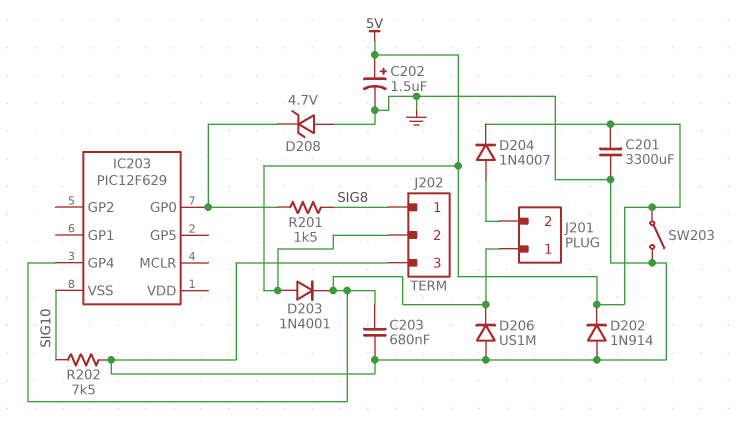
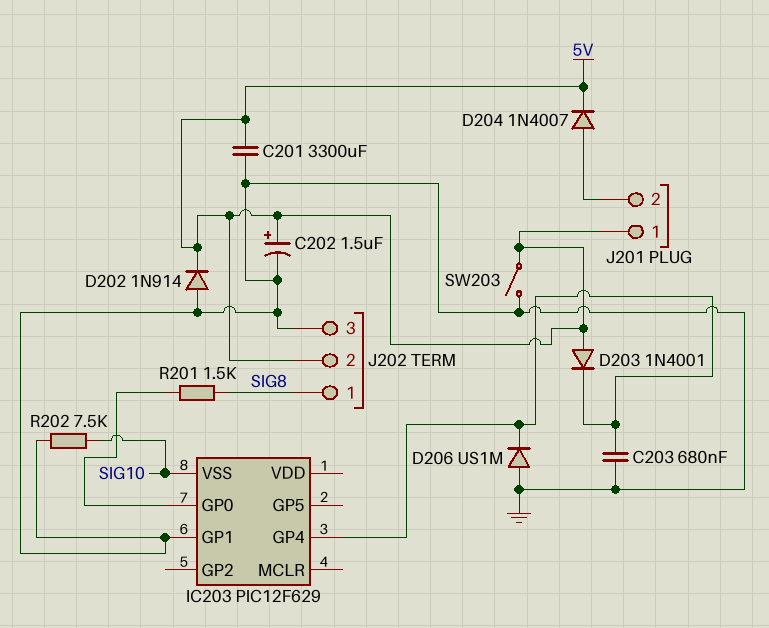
D208: zener 4.7V (A GND, K IC203/GP0) -> none
IC203 pin GP1: none -> GND
J201 pin 1: IC203/GP4 -> 5V

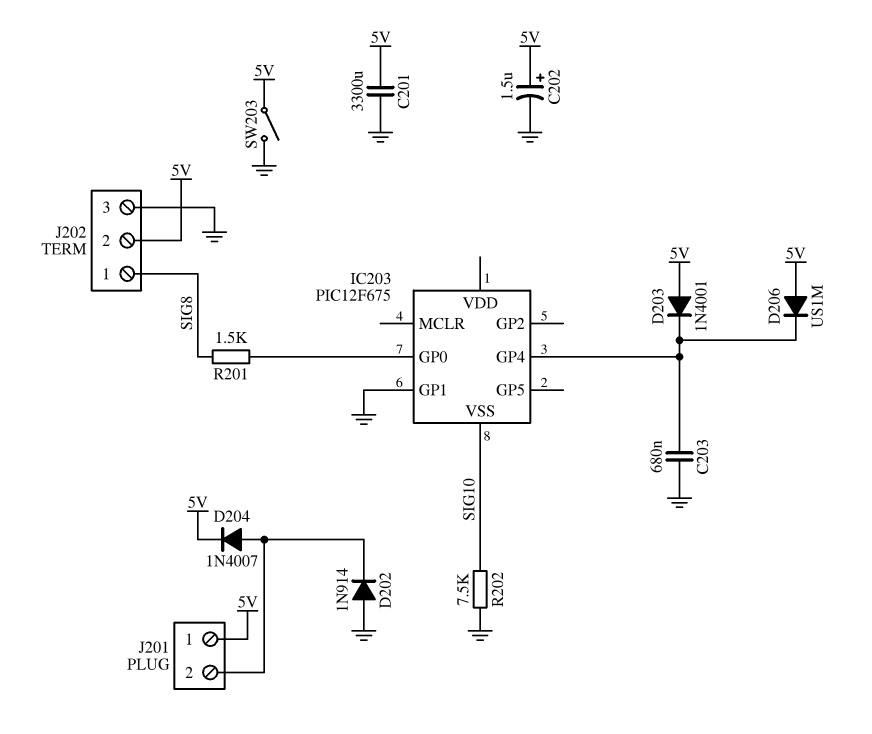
D202: diode 1N914 (A GND, K 5V) -> diode 1N914 (A GND, K J201/2)
D206: diode US1M (A GND, K IC203/GP4) -> diode US1M (A 5V, K IC203/GP4)
IC203: PIC12F629 -> PIC12F675

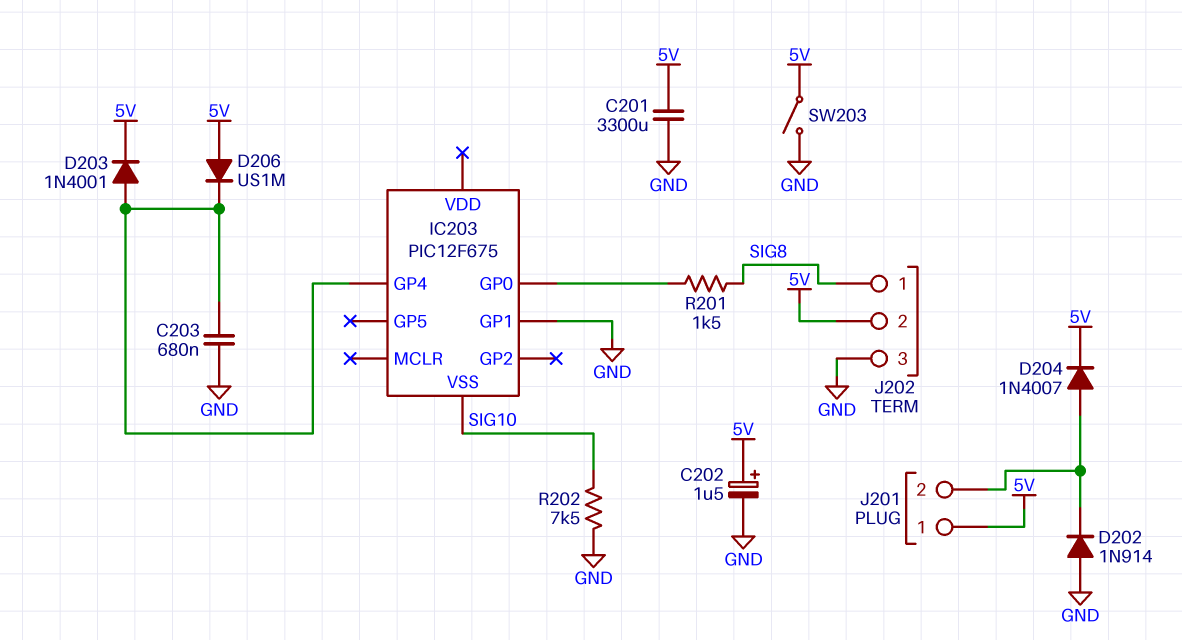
D203: diode 1N4001 (A 5V, K IC203/GP4) -> diode 1N4001 (A IC203/GP4, K 5V)

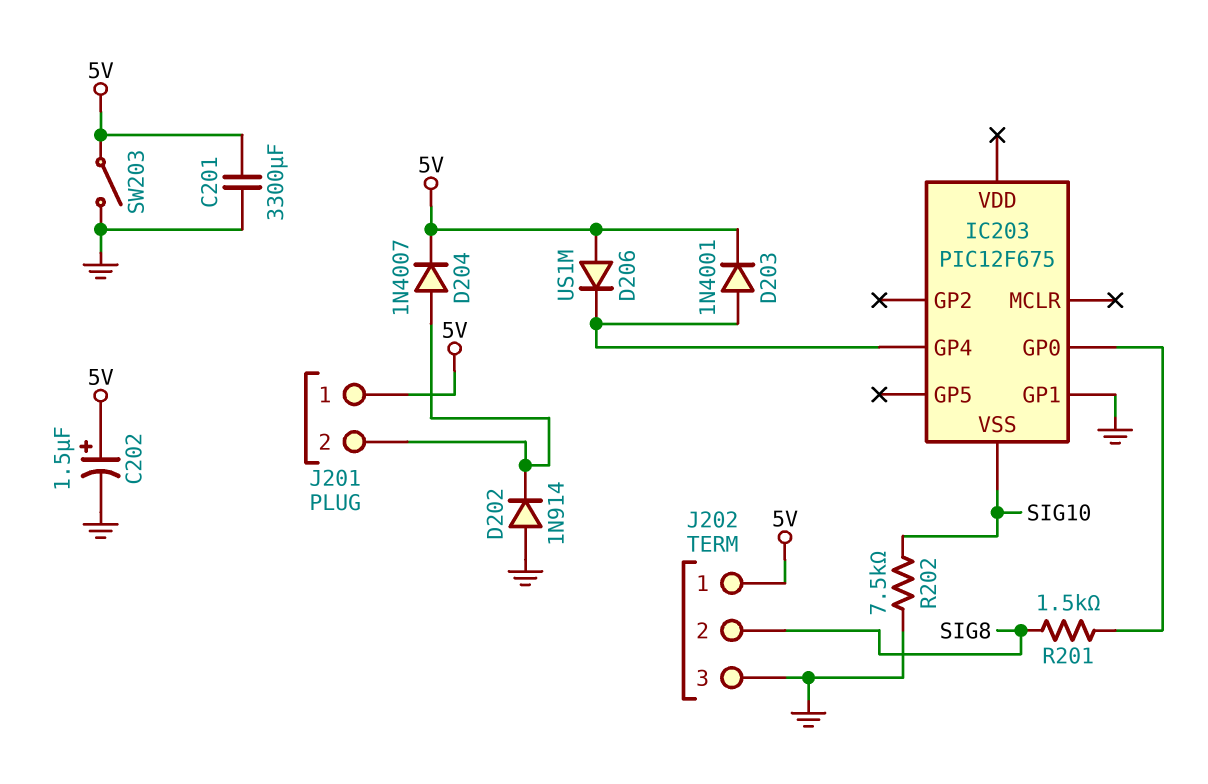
C203: 680nF (GND, IC203/GP4) -> none
J202 pin 1: SIG8 -> 5V
J202 pin 2: 5V -> SIG8

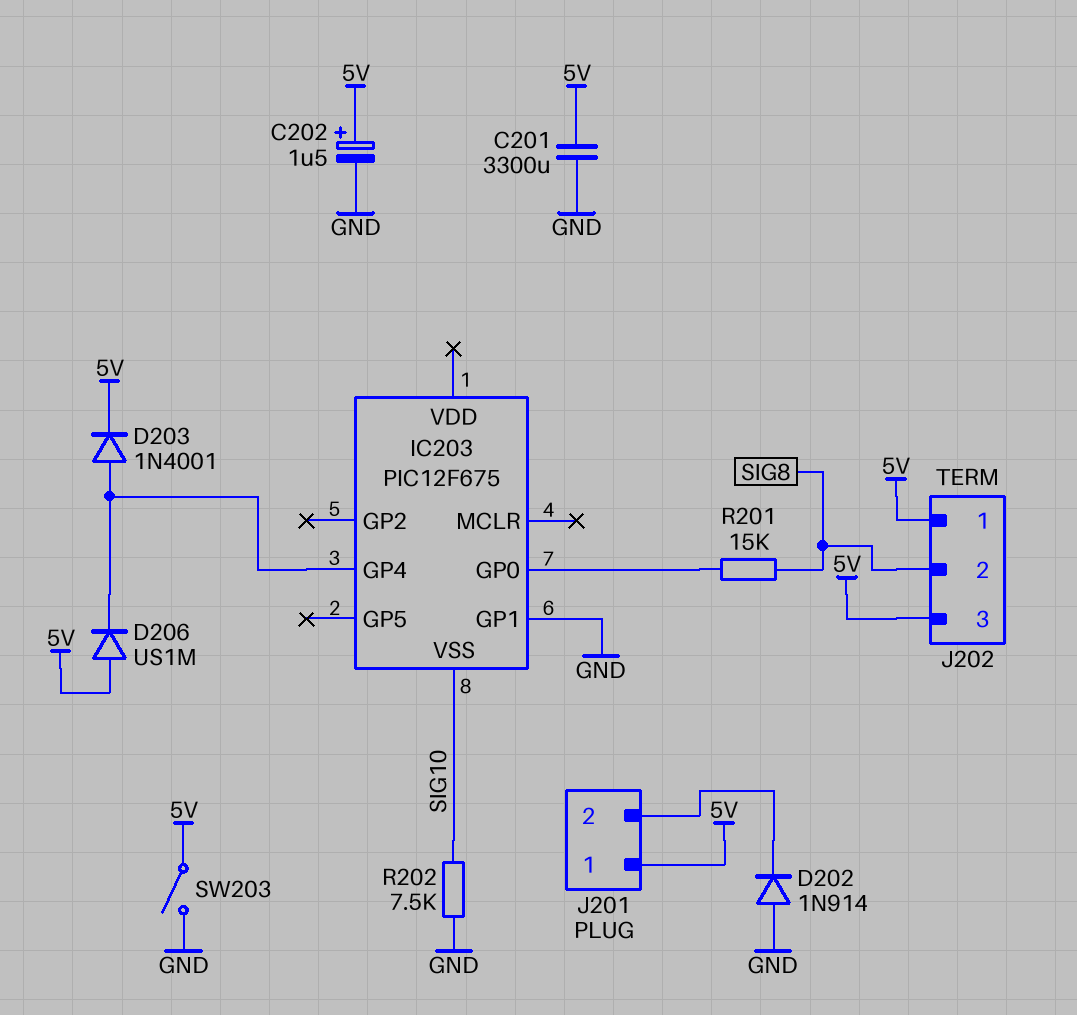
D204: diode 1N4007 (A J201/2, K 5V) -> none
J202 pin 3: GND -> 5V
R201: 1.5k (IC203/GP0, SIG8) -> 15k (IC203/GP0, SIG8)

